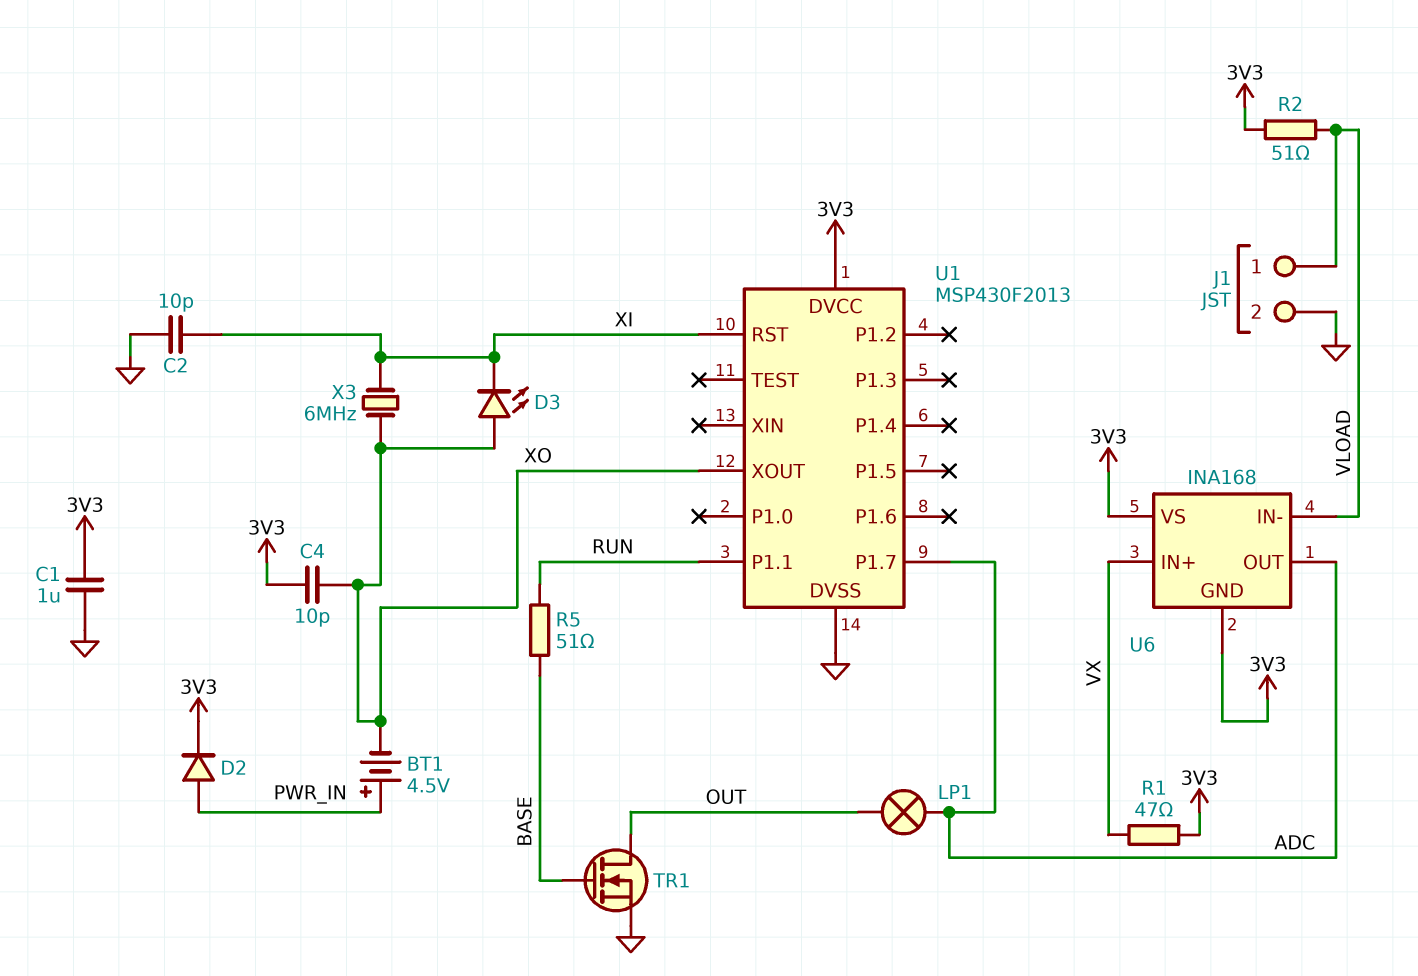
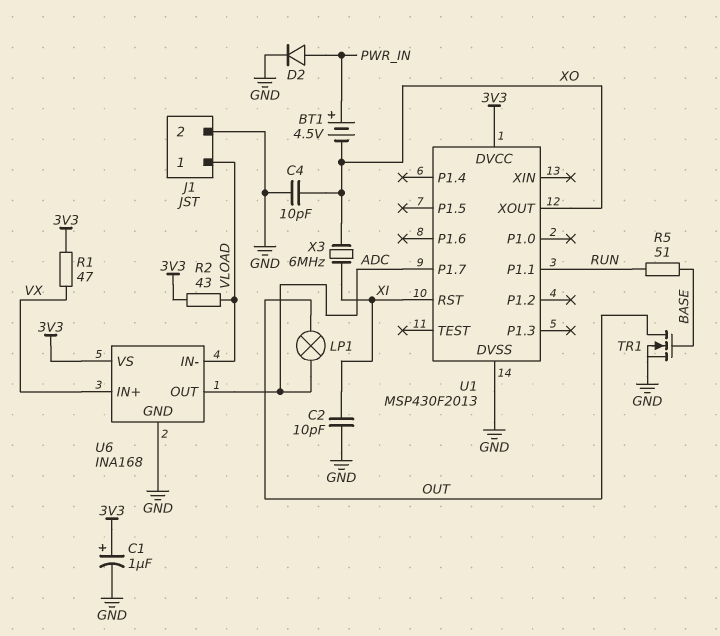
C1: 1uF (3V3, GND) -> 1uF (plus 3V3, minus GND)
C4: 10pF (3V3, XO) -> 10pF (GND, XO)
D2: diode (A PWR_IN, K 3V3) -> diode (A PWR_IN, K GND)
D3: LED (A XO, K XI) -> none
R2: 51 (3V3, VLOAD) -> 43 (3V3, VLOAD)
U6 pin GND: 3V3 -> GND

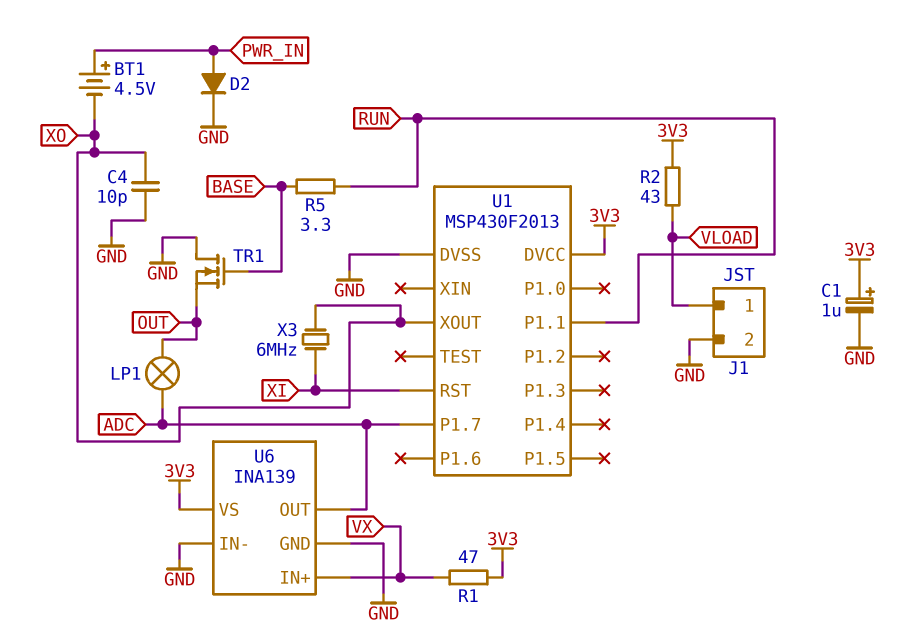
C2: 10pF (GND, XI) -> none
R5: 51 (BASE, RUN) -> 3.3 (BASE, RUN)
TR1: NMOS (G BASE, D OUT, S GND) -> NMOS (G BASE, D GND, S OUT)
U6: INA168 -> INA139
U6 pin IN-: VLOAD -> GND

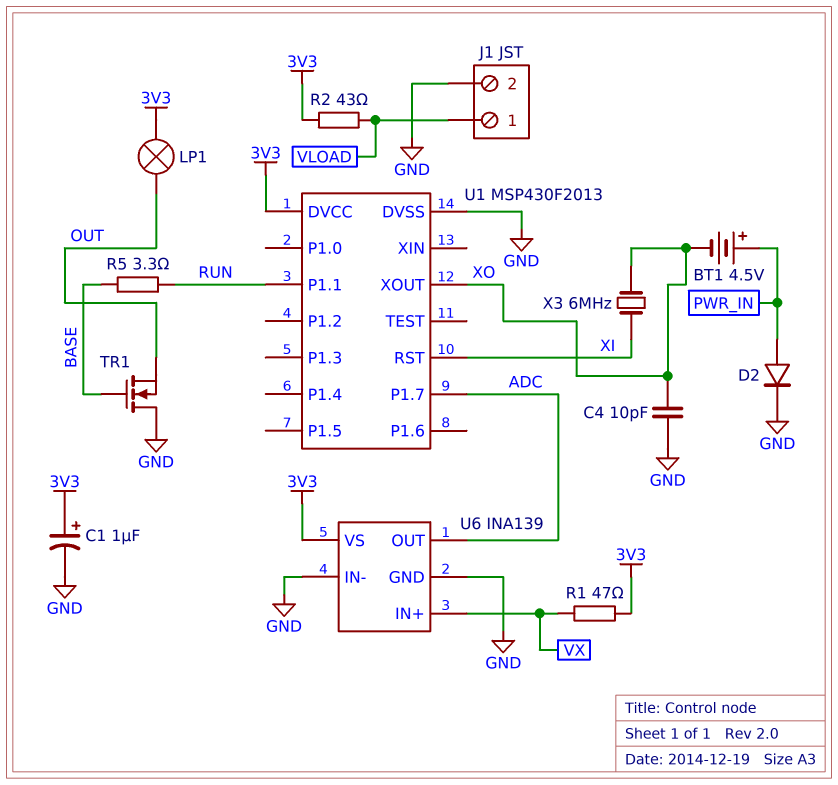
LP1: lamp (ADC, OUT) -> lamp (3V3, OUT)

